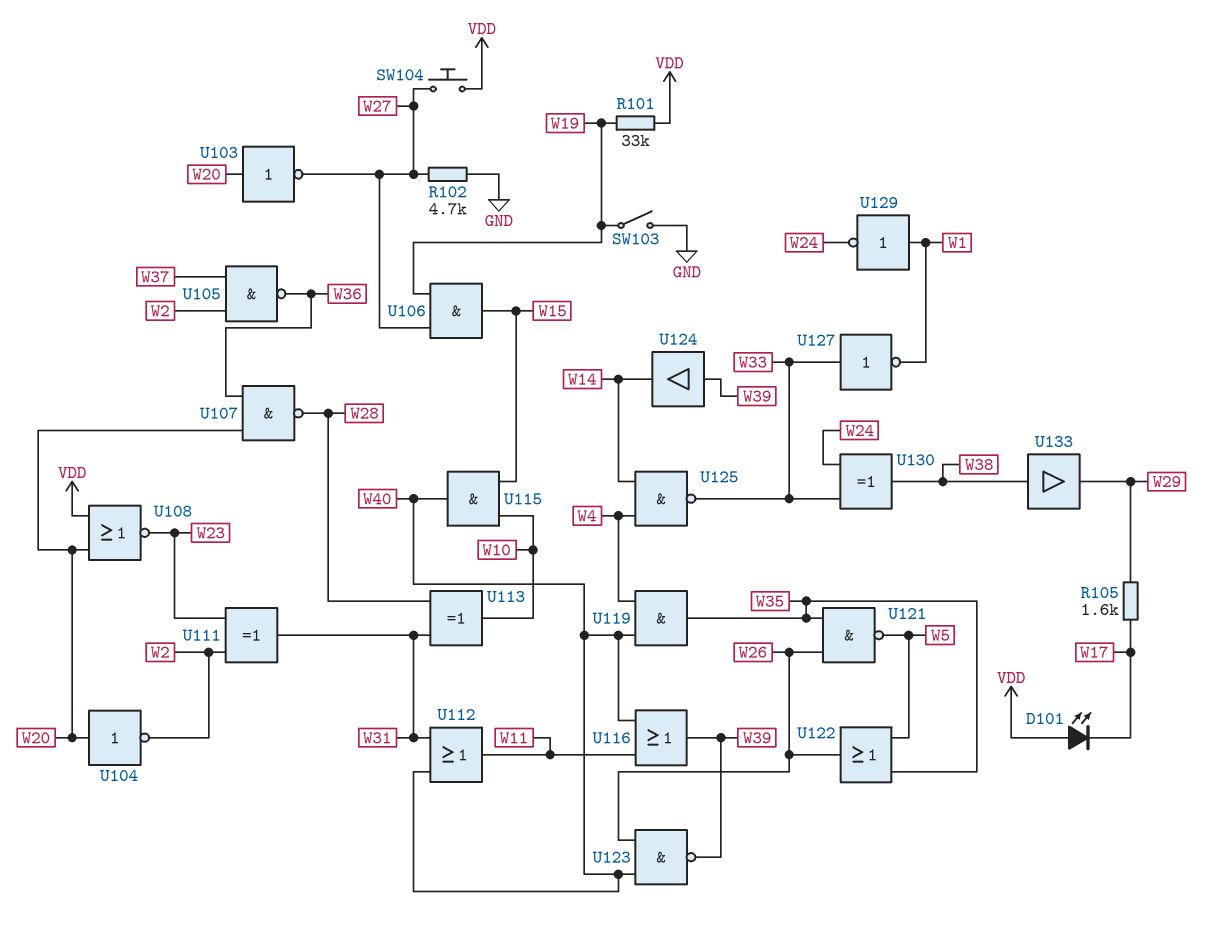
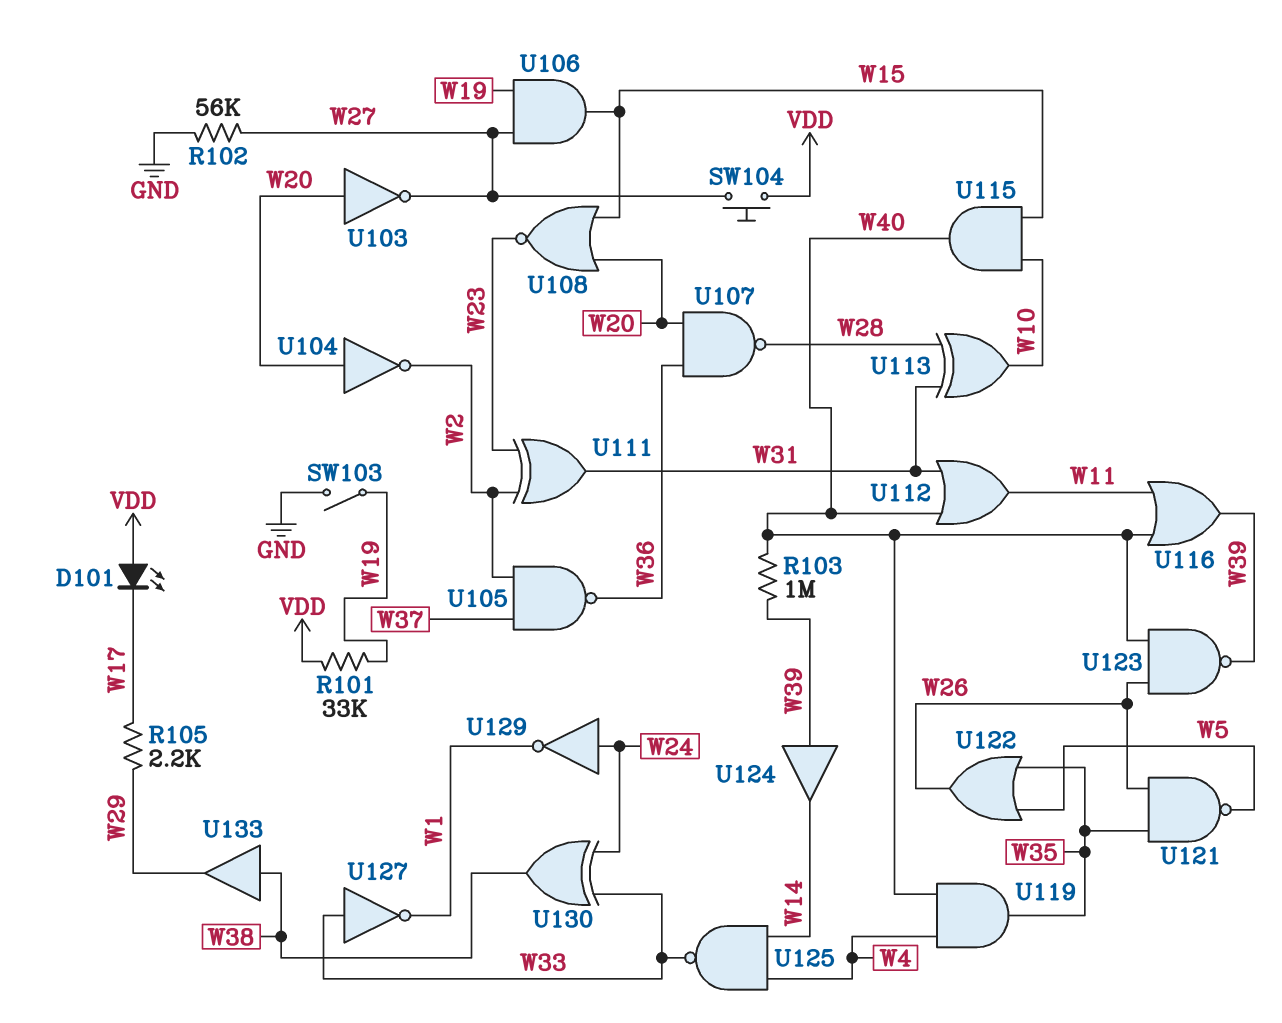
R102: 4.7k (GND, W27) -> 56k (GND, W27)
R103: none -> 1M (W39, W40)
R105: 1.6k (W17, W29) -> 2.2k (W17, W29)
U108: NOR (in VDD, in W20, out W23) -> NOR (in W15, in W20, out W23)
U129: NOT (in W1, out W24) -> NOT (in W24, out W1)

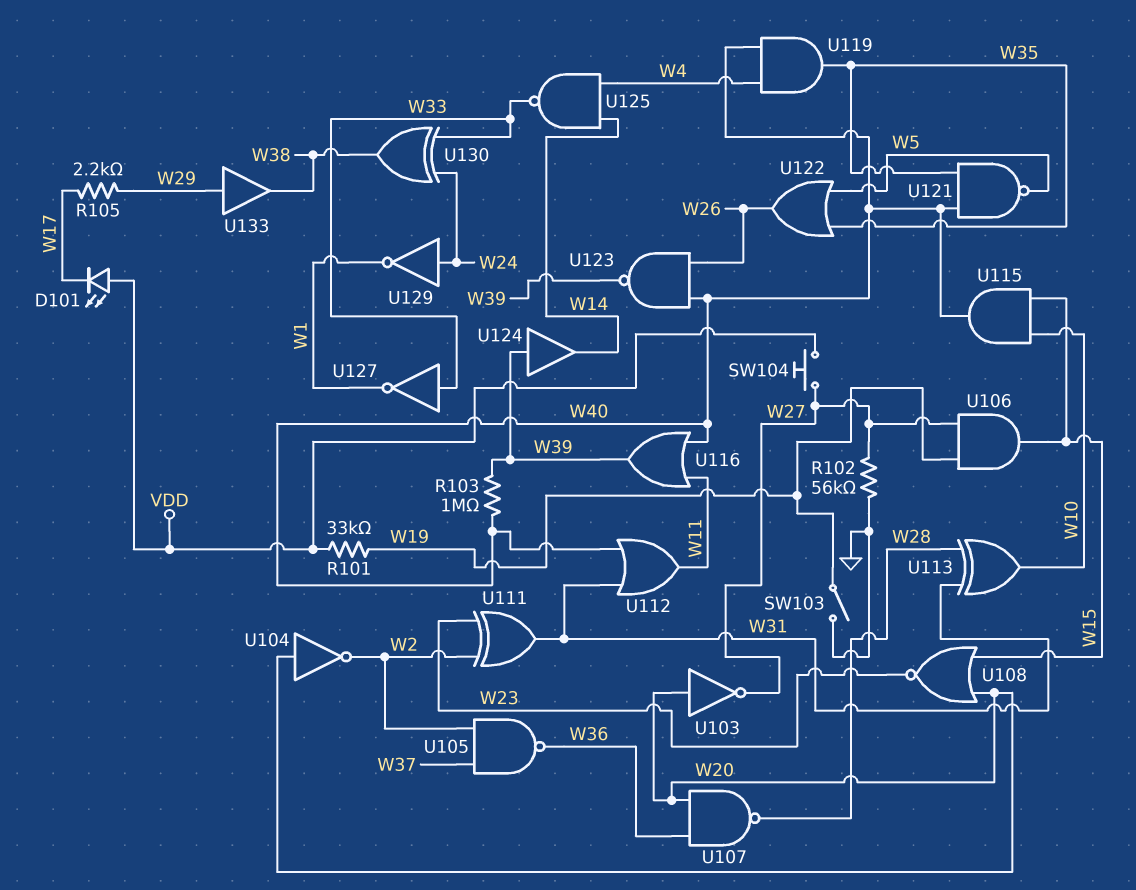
U121: NAND (in W26, in W35, out W5) -> NAND (in W35, in W40, out W5)
U133: buffer (in W38, out W29) -> buffer (in W29, out W38)

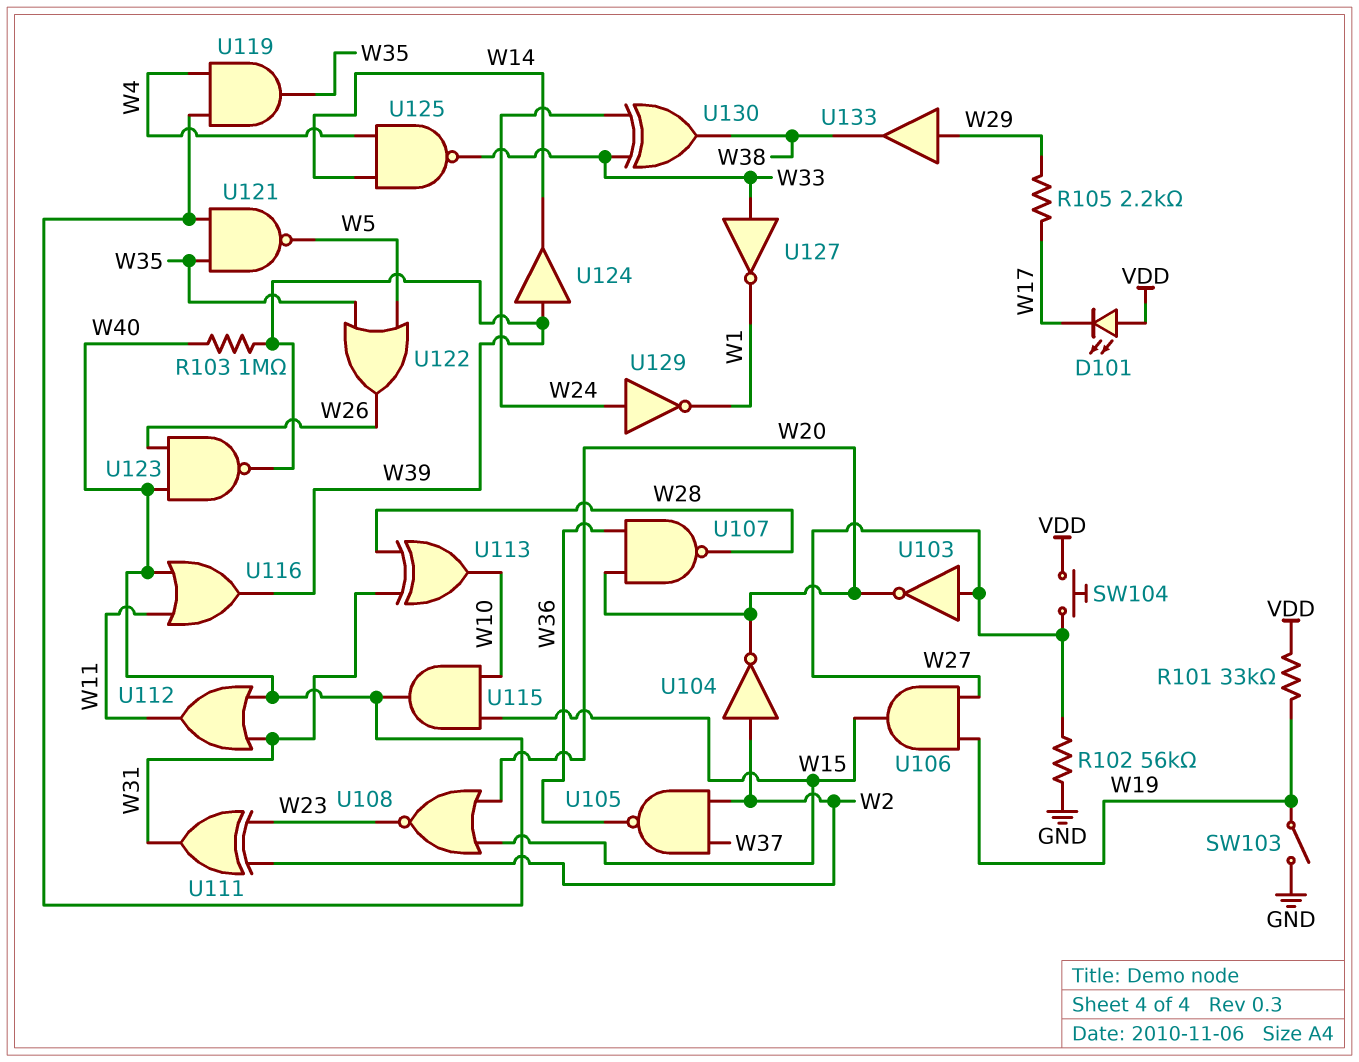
U103: NOT (in W20, out W27) -> NOT (in W27, out W20)
U104: NOT (in W20, out W2) -> NOT (in W2, out W20)

